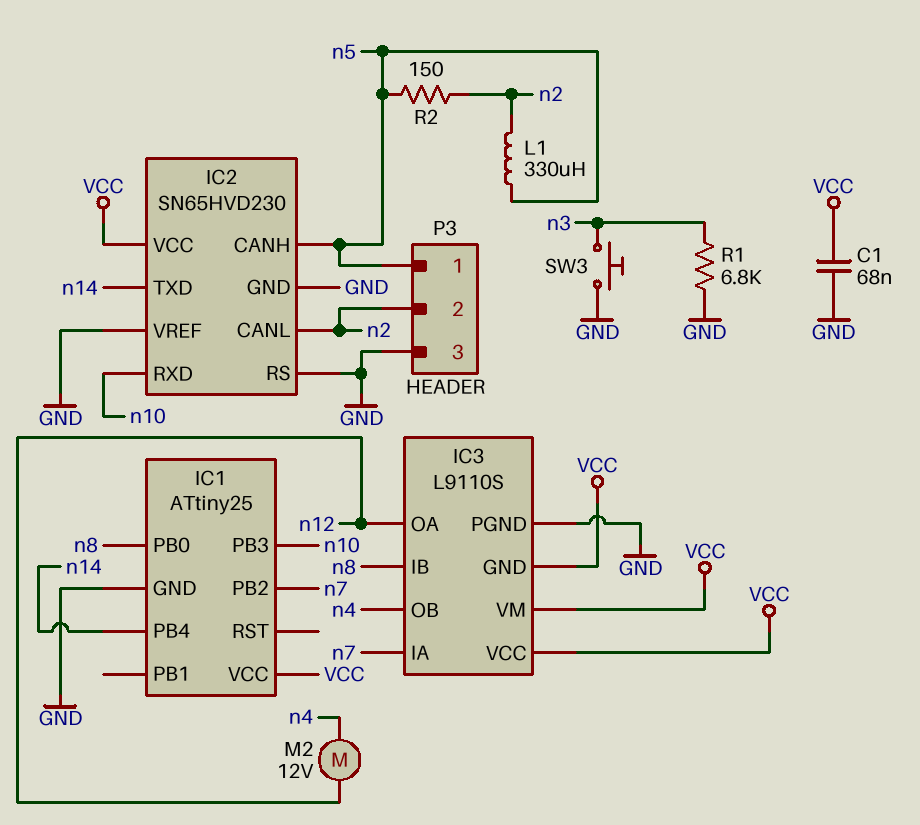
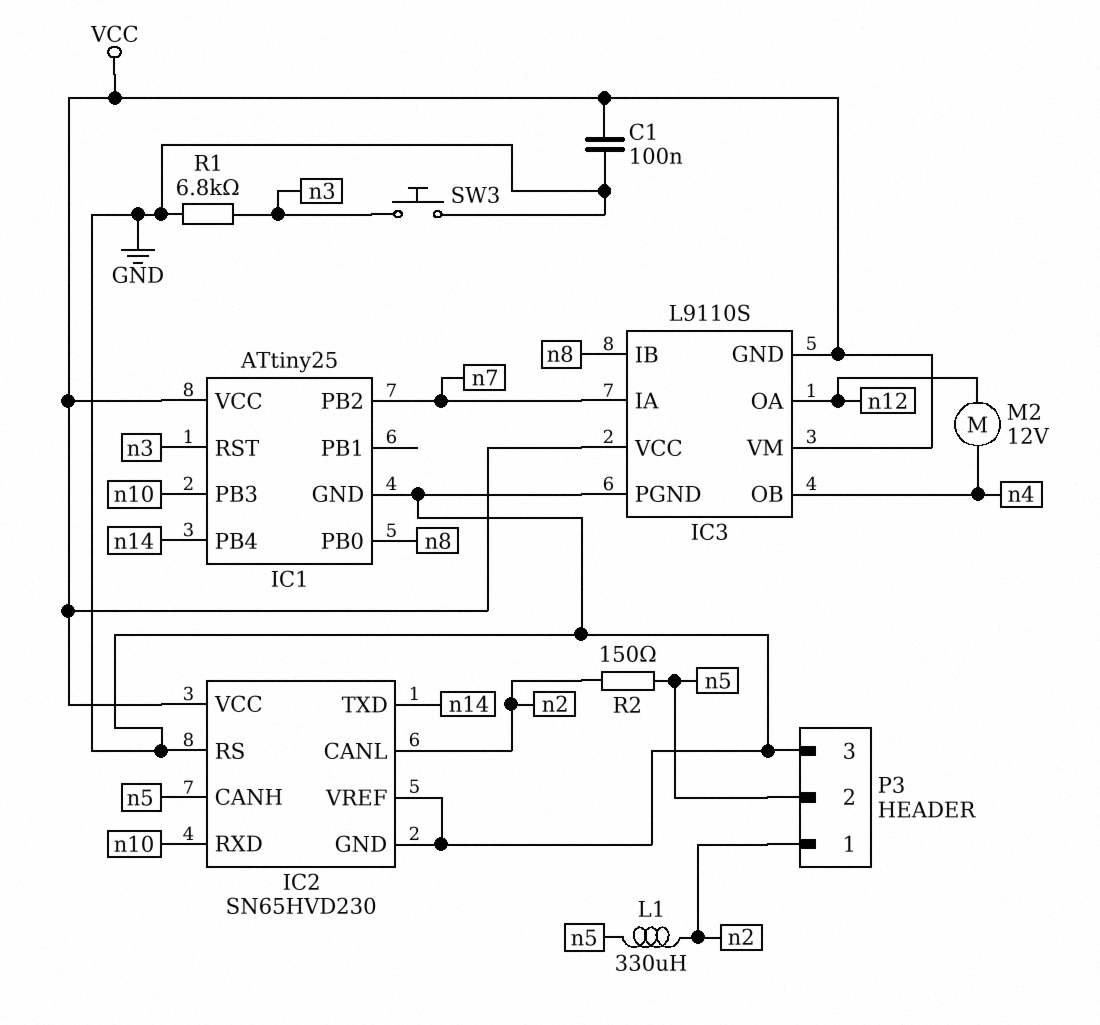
C1: 68nF (GND, VCC) -> 100nF (GND, VCC)
IC1 pin RST: none -> n3
P3 pin 1: n5 -> n2
P3 pin 2: n2 -> n5

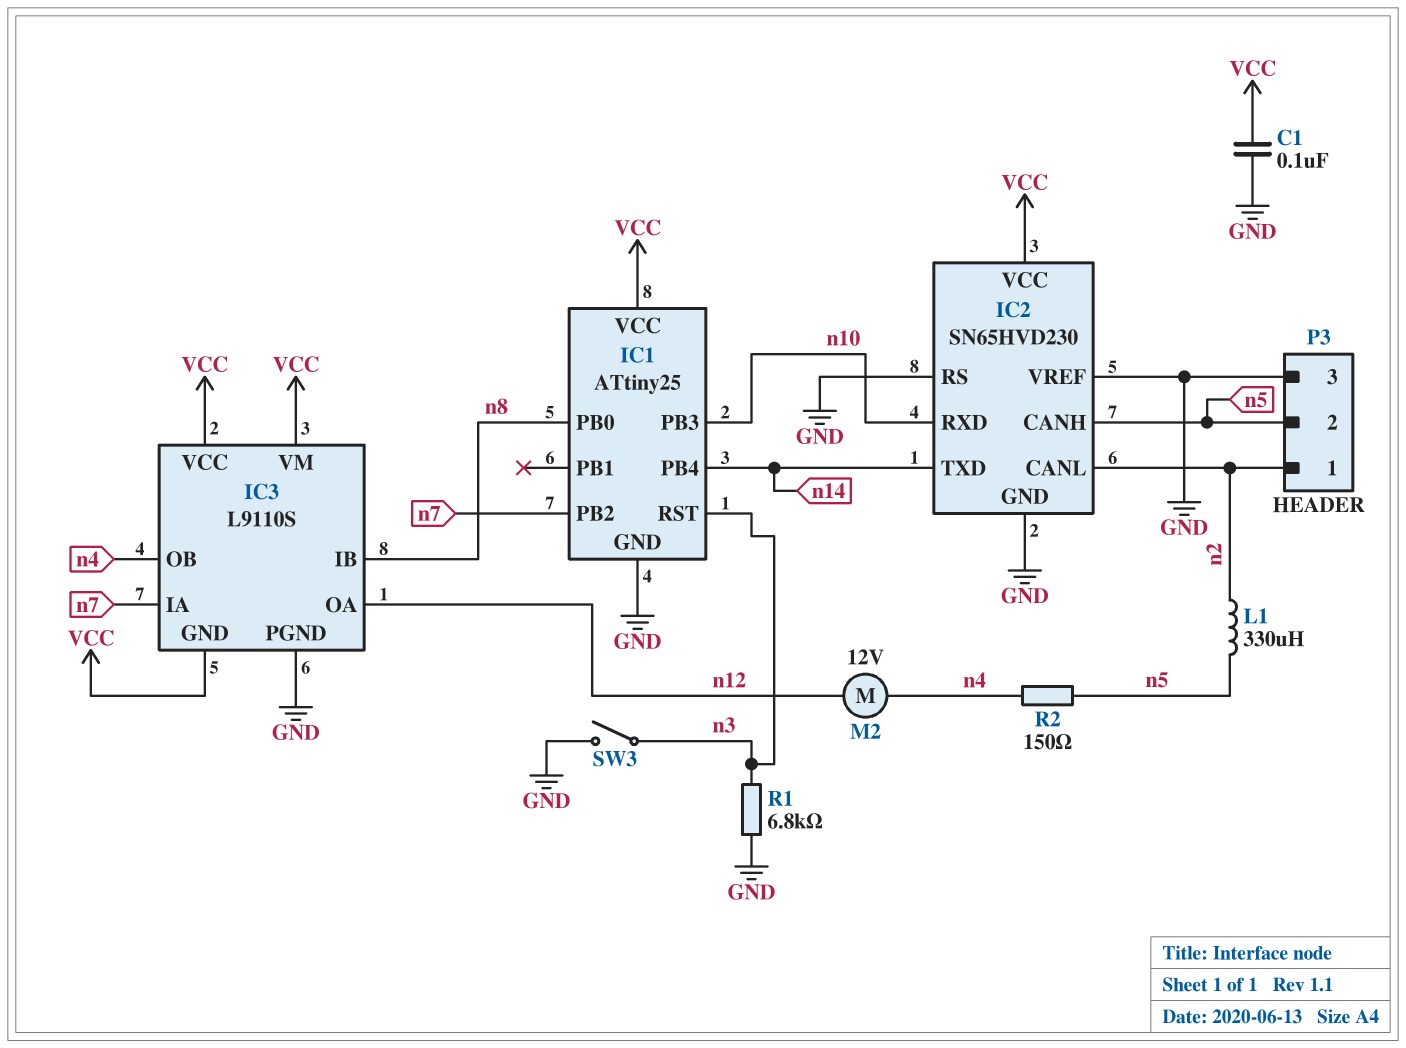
R2: 150 (n2, n5) -> 150 (n4, n5)
SW3: button (GND, n3) -> switch (GND, n3)

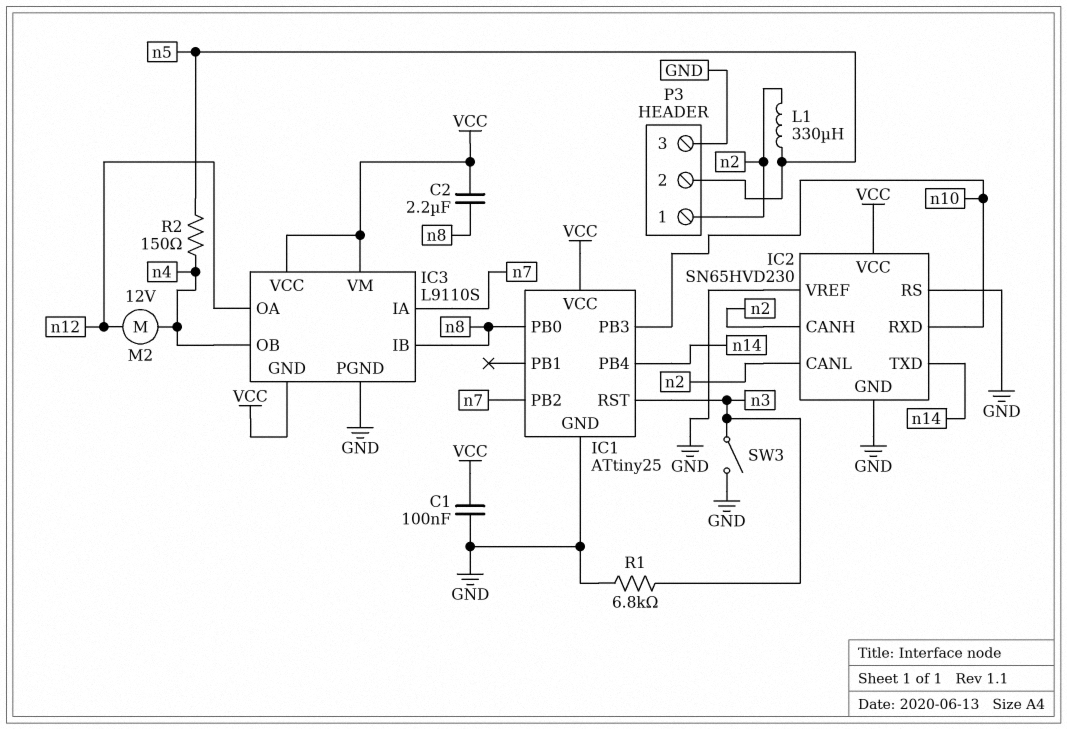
C2: none -> 2.2uF (VCC, n8)
IC2 pin CANH: n5 -> n2

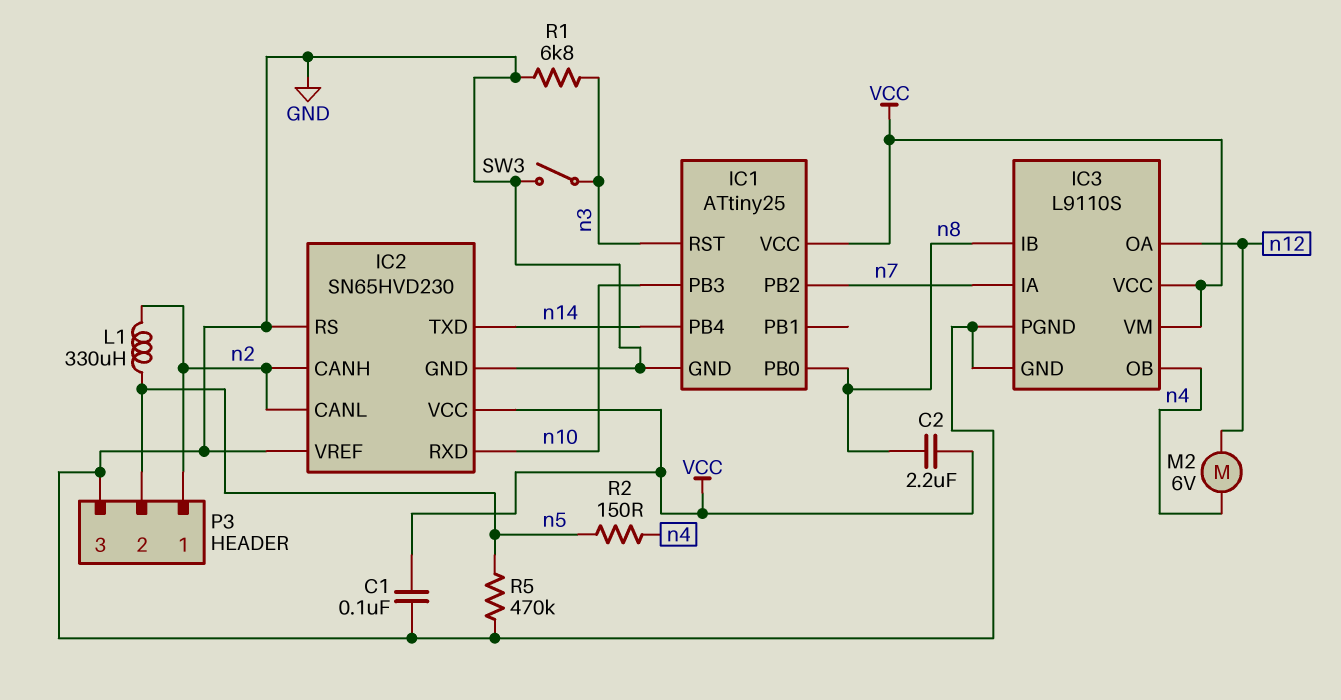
IC3 pin GND: VCC -> GND
M2: motor 12V (n4, n12) -> motor 6V (n4, n12)
R5: none -> 470k (GND, n5)

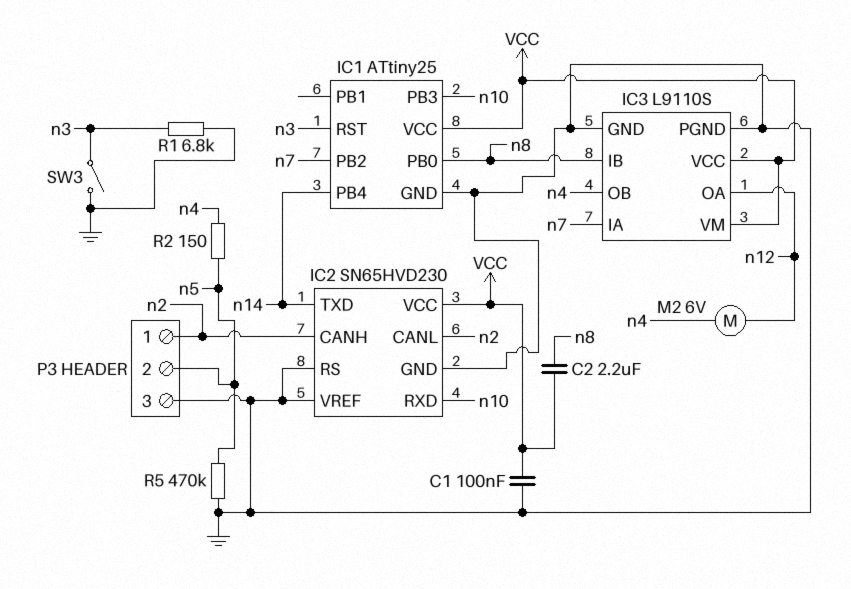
L1: 330uH (n2, n5) -> none

